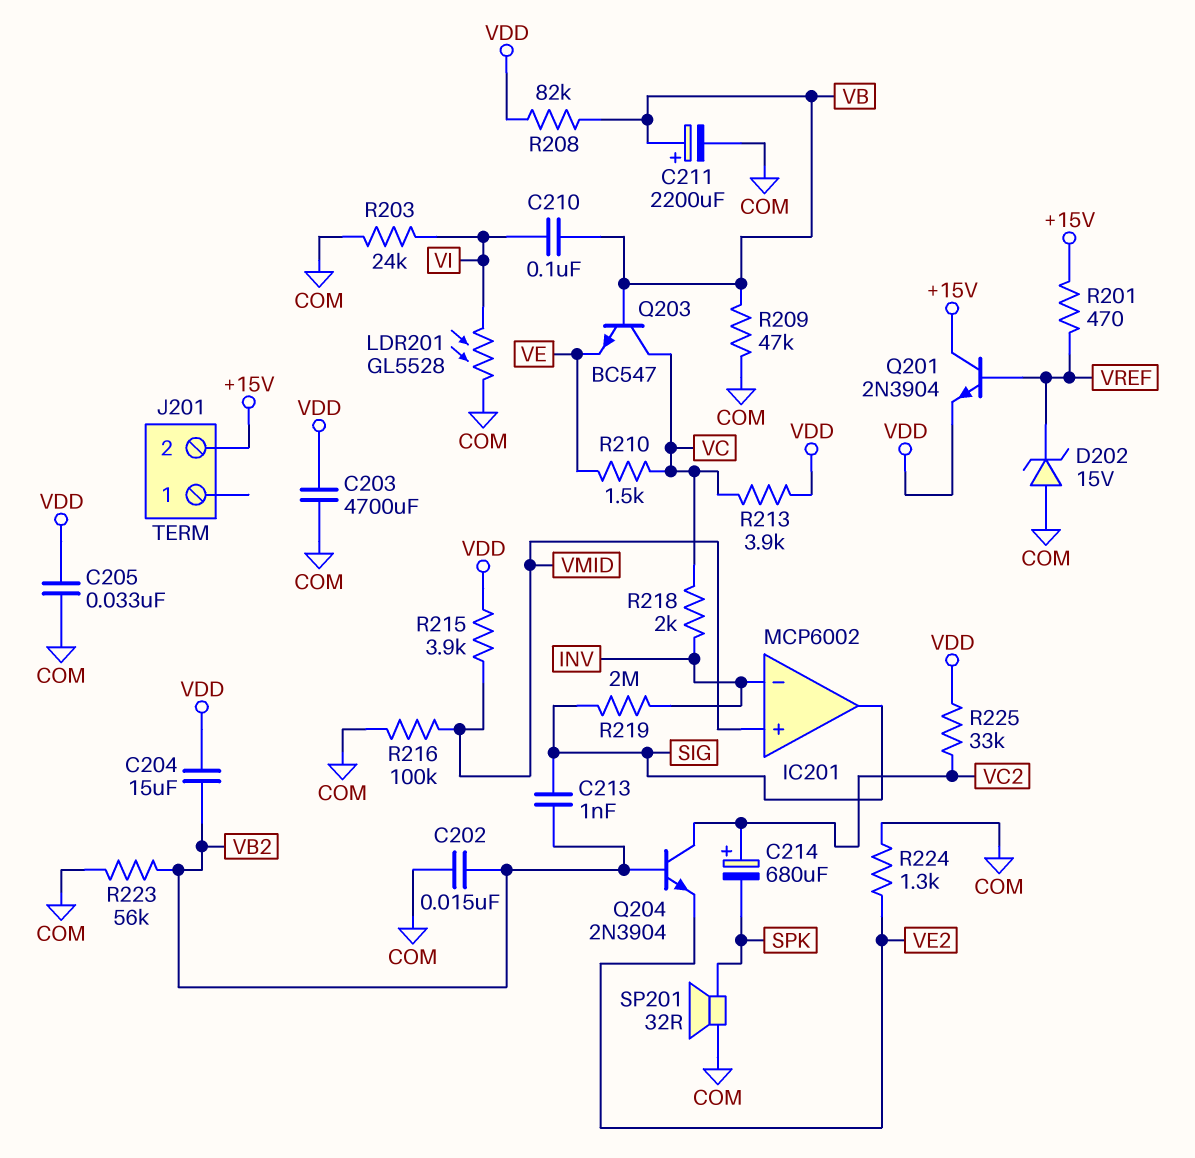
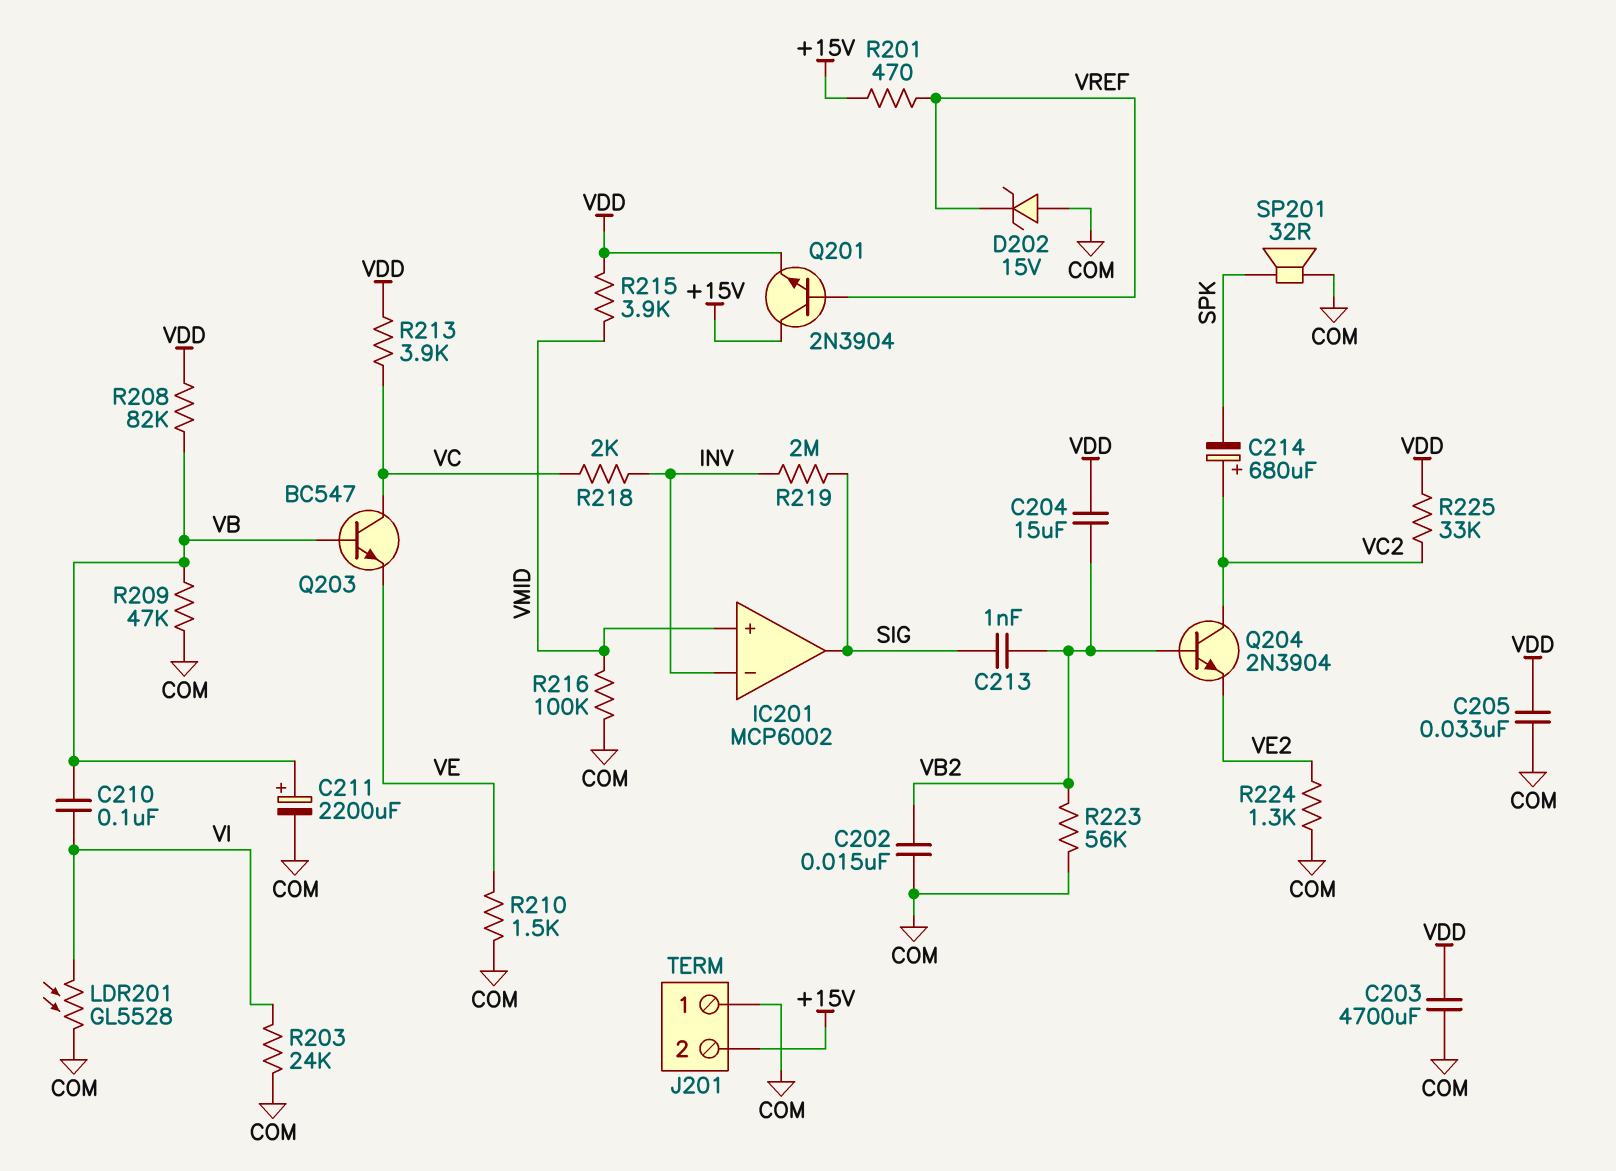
J201 pin 1: none -> COM
R210: 1.5k (VC, VE) -> 1.5k (COM, VE)

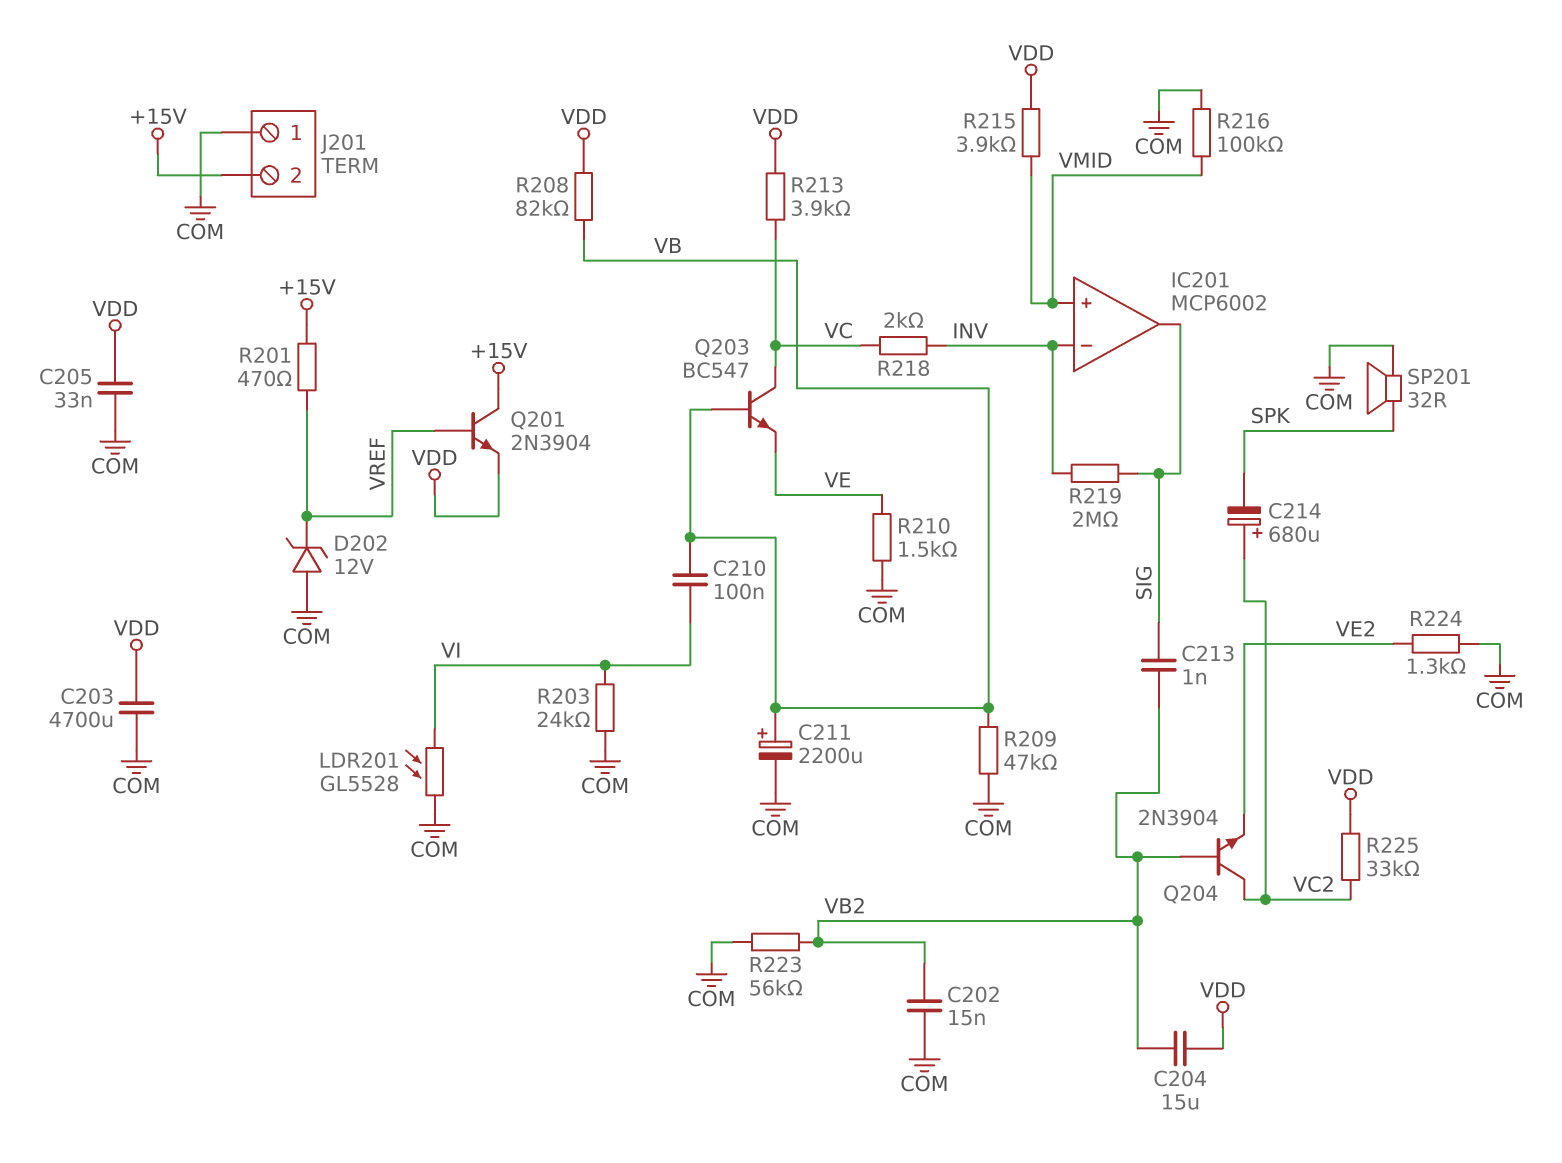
D202: zener 15V (A COM, K VREF) -> zener 12V (A COM, K VREF)

